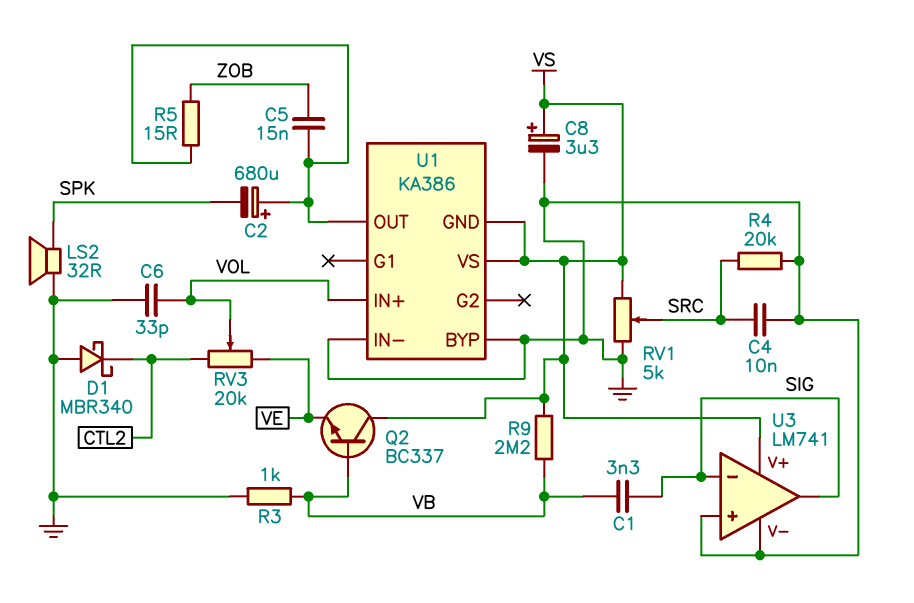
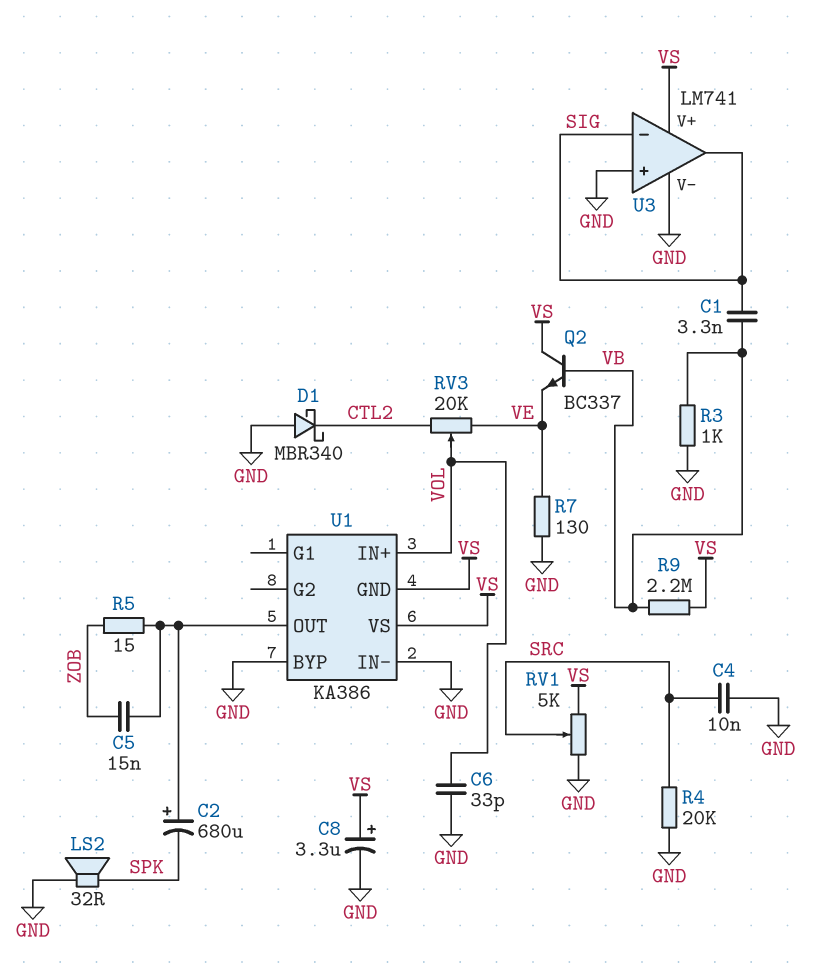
R7: none -> 130 (GND, VE)

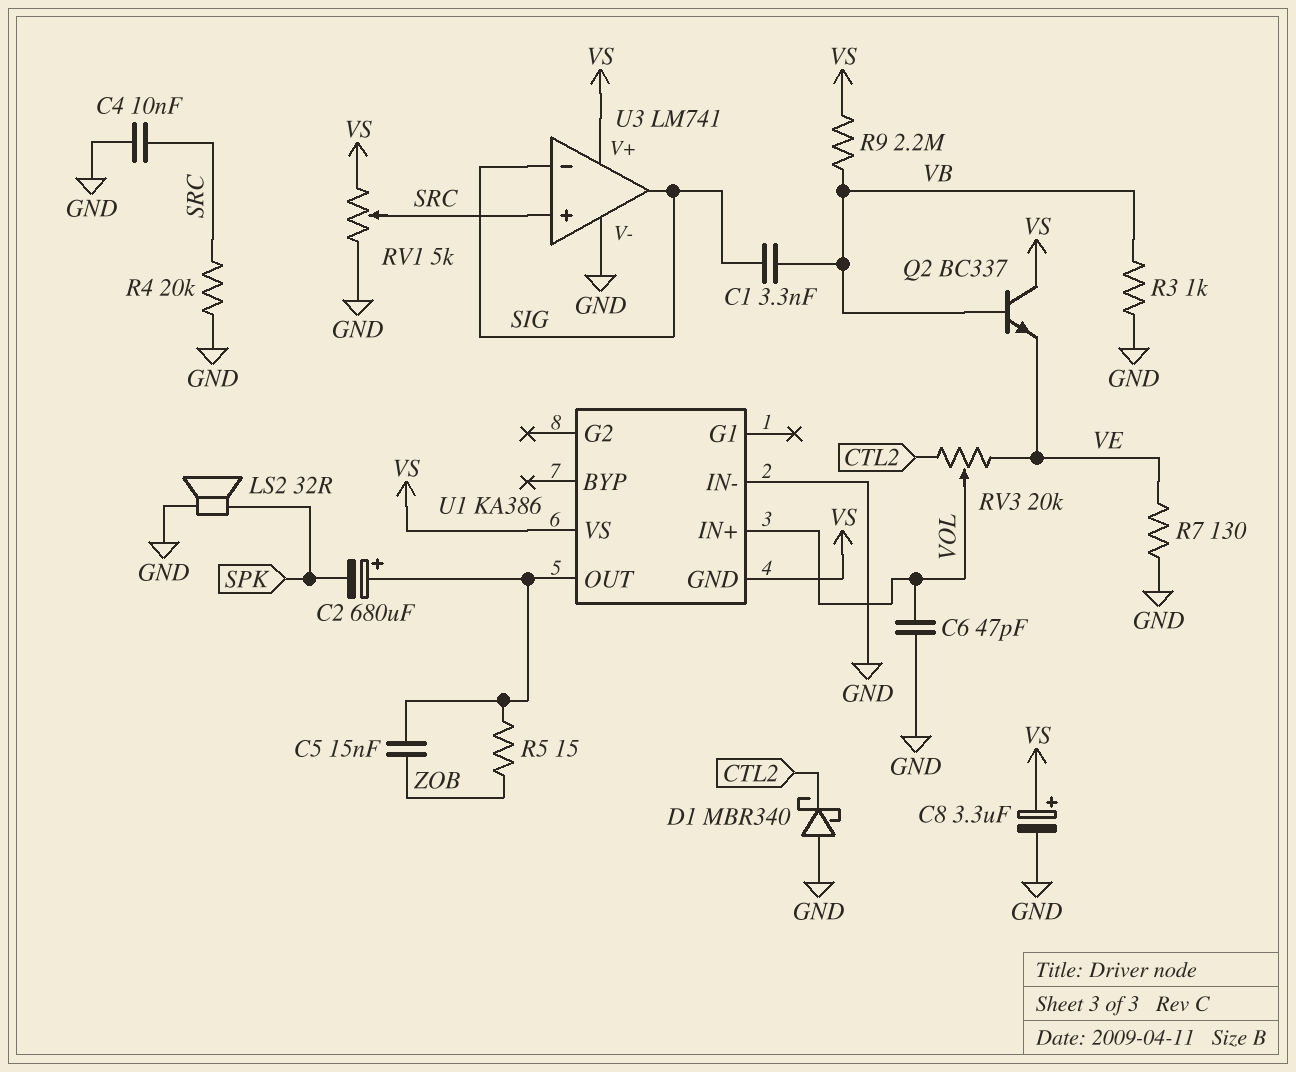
C6: 33pF (GND, VOL) -> 47pF (GND, VOL)
U1 pin BYP: GND -> none
U3 pin in+: GND -> SRC

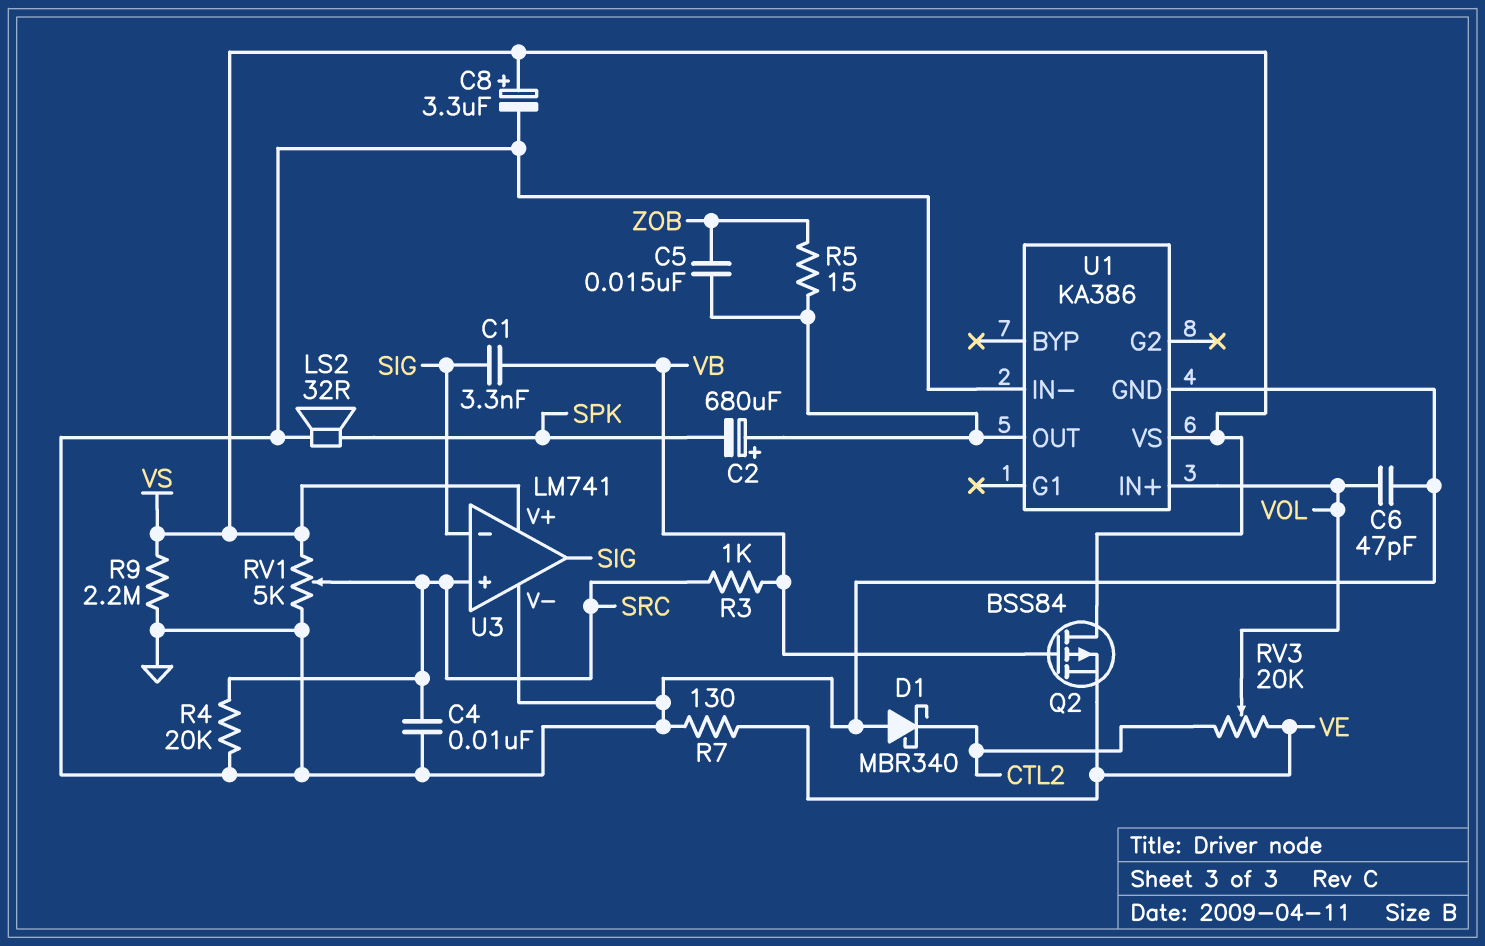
Q2: NPN BC337 (B VB, C VS, E VE) -> PMOS BSS84 (G VB, D VS, S VE)
R3: 1k (GND, VB) -> 1k (SRC, VB)
R9: 2.2M (VB, VS) -> 2.2M (GND, VS)
U1 pin GND: VS -> GND

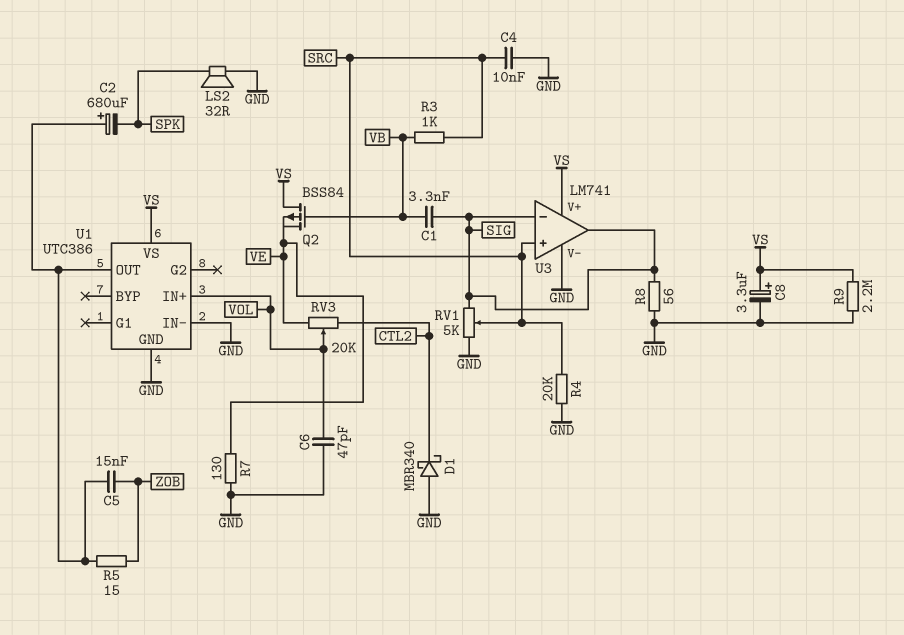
R8: none -> 56 (GND, SIG)
RV1: 5k (GND, VS, wiper SRC) -> 5k (GND, SIG, wiper SRC)
U1: KA386 -> UTC386

